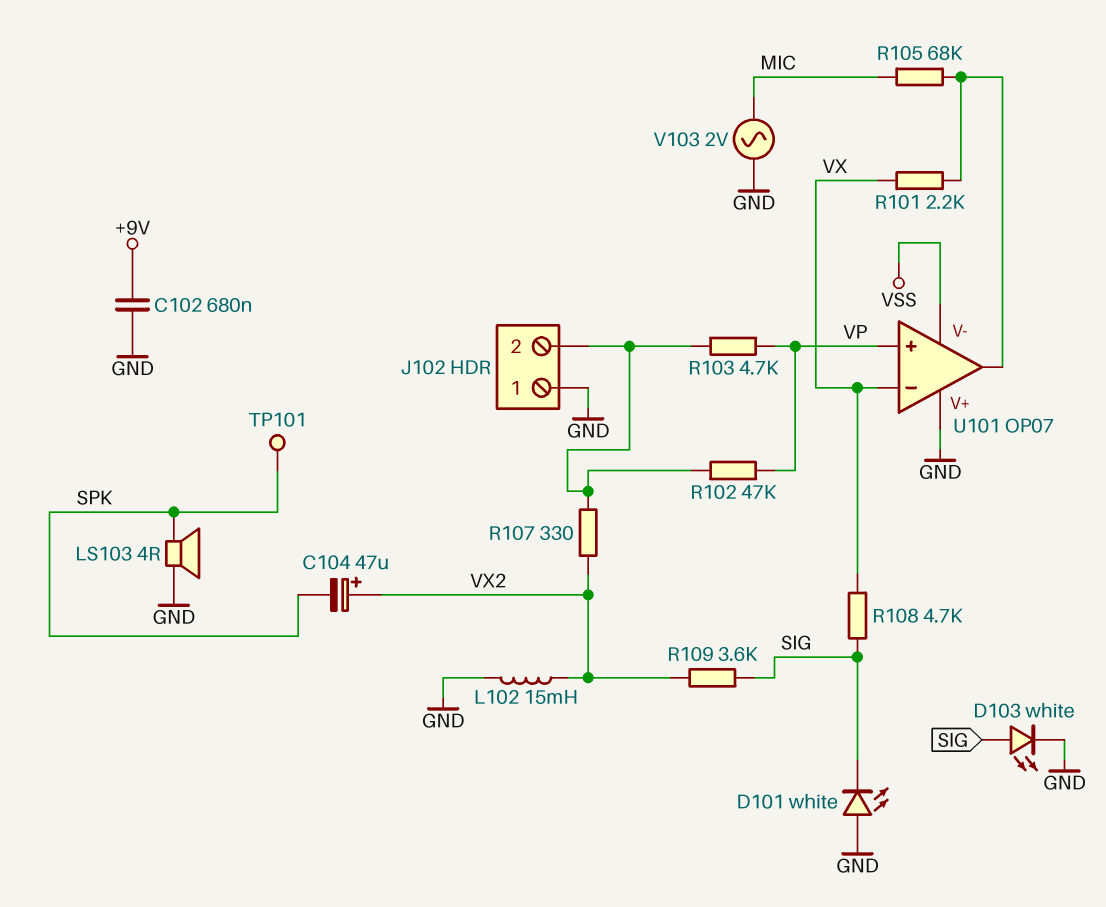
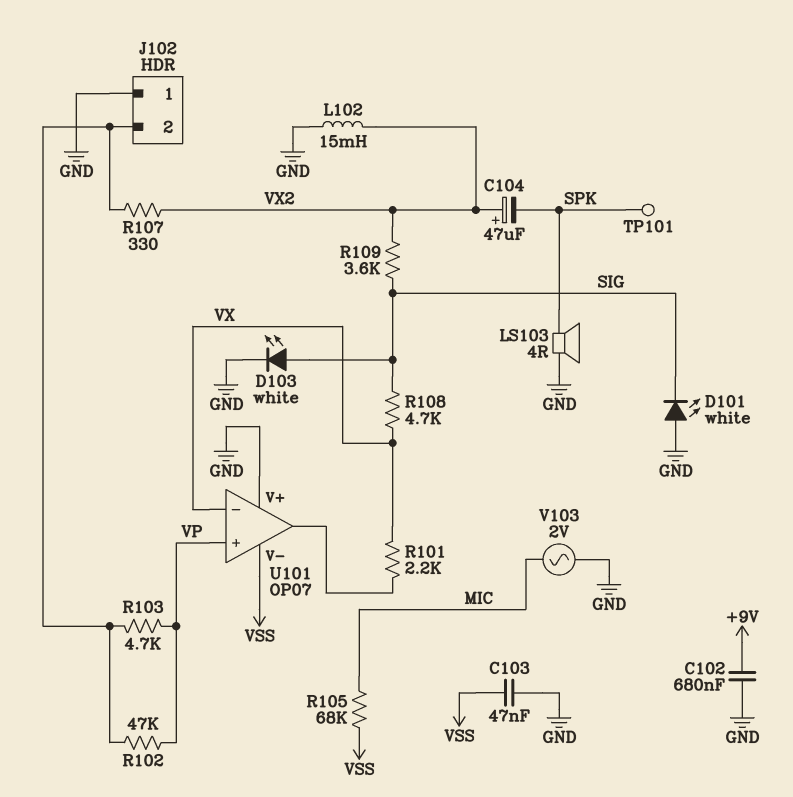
C103: none -> 47nF (GND, VSS)
R105: 68k (MIC, U101/out) -> 68k (MIC, VSS)

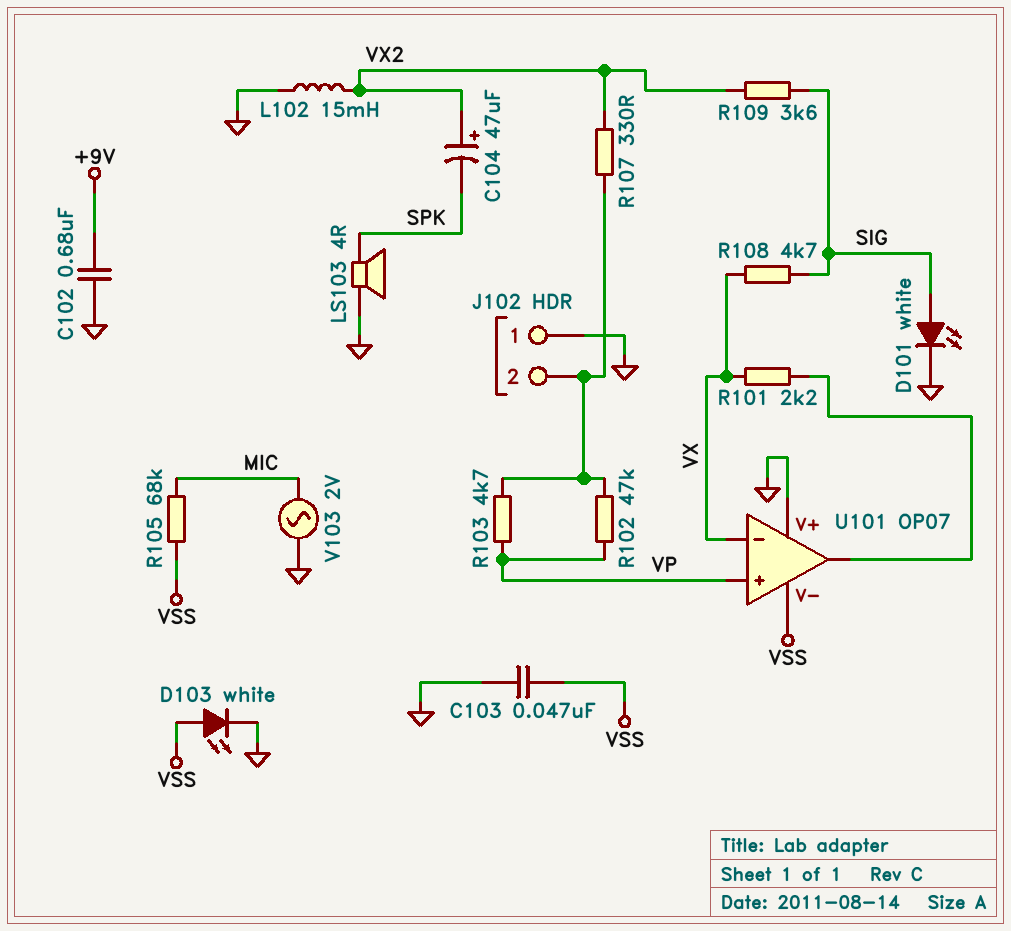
D101: LED white (A GND, K SIG) -> LED white (A SIG, K GND)
D103: LED white (A SIG, K GND) -> LED white (A VSS, K GND)
TP101: test point (SPK) -> none

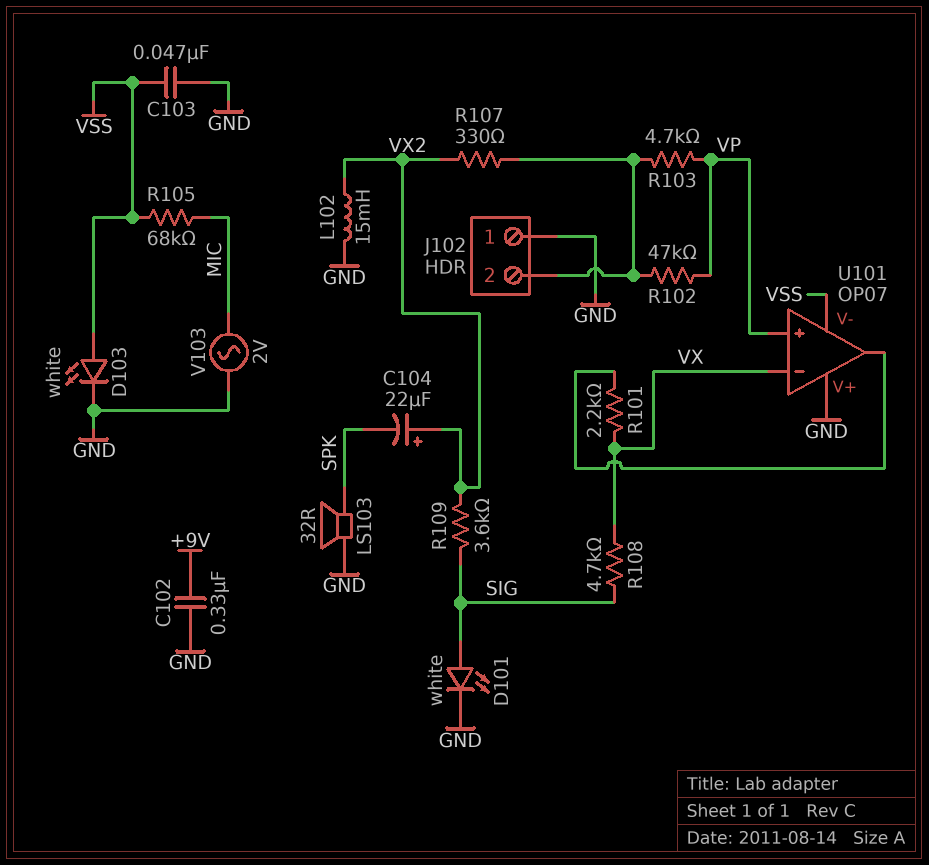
C102: 680nF (+9V, GND) -> 330nF (+9V, GND)
C104: 47uF (plus VX2, minus SPK) -> 22uF (plus VX2, minus SPK)
LS103: speaker 4R (GND, SPK) -> speaker 32R (GND, SPK)

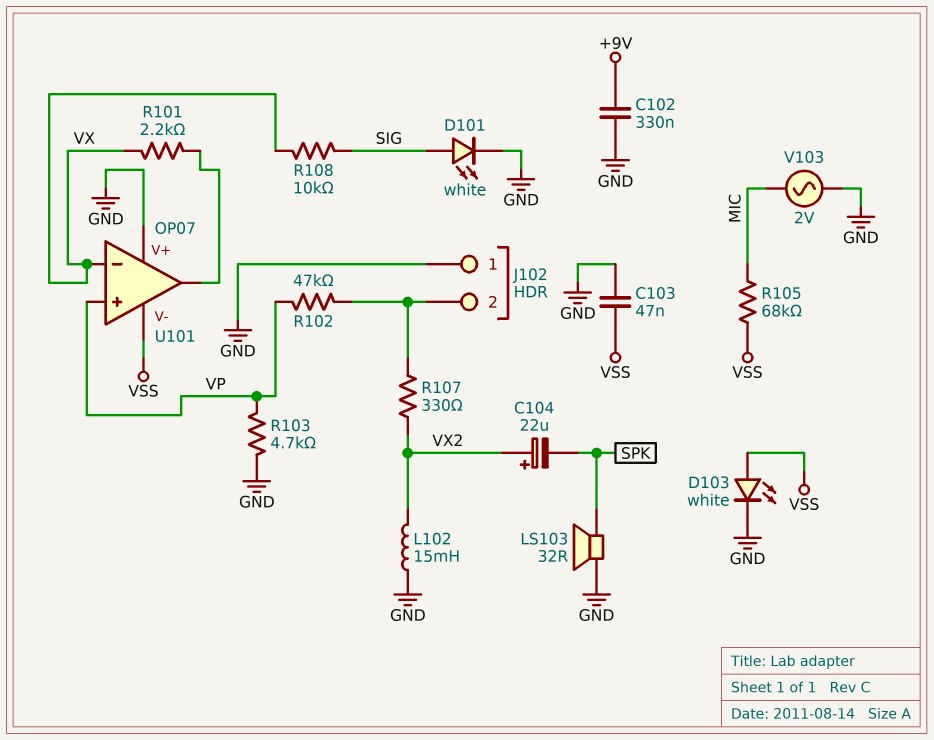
R103: 4.7k (J102/2, VP) -> 4.7k (GND, VP)
R108: 4.7k (SIG, VX) -> 10k (SIG, VX)
R109: 3.6k (SIG, VX2) -> none

